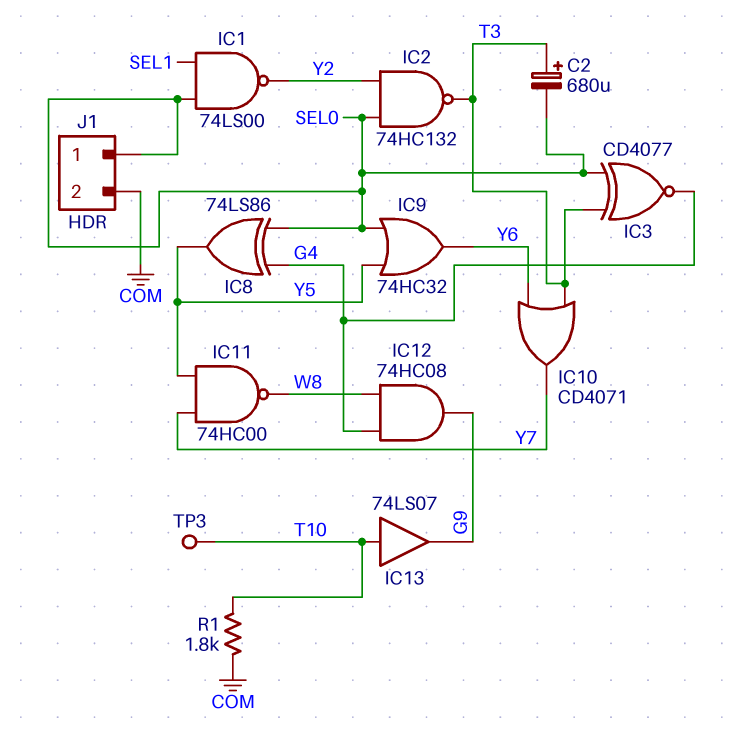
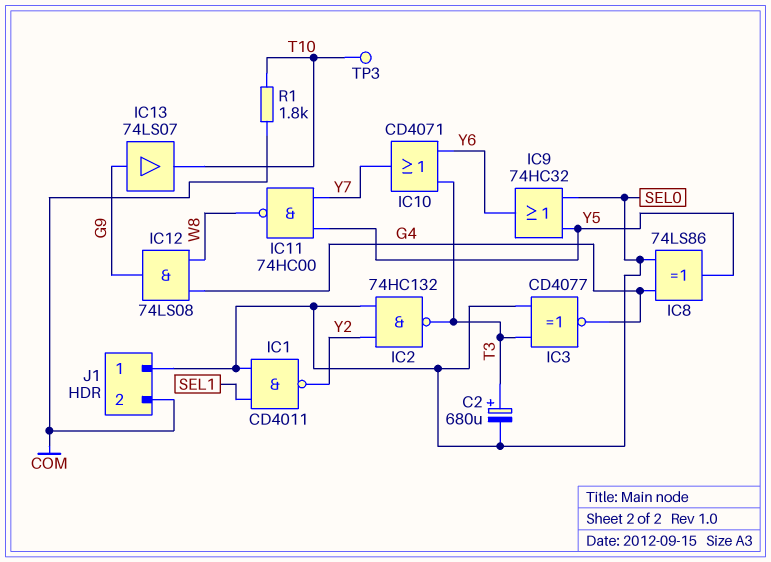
IC1: NAND 74LS00 (in SEL0, in SEL1, out Y2) -> NAND CD4011 (in SEL0, in SEL1, out Y2)
IC12: AND 74HC08 (in G4, in W8, out G9) -> AND 74LS08 (in G4, in W8, out G9)
IC13: buffer 74LS07 (in T10, out G9) -> buffer 74LS07 (in G9, out T10)

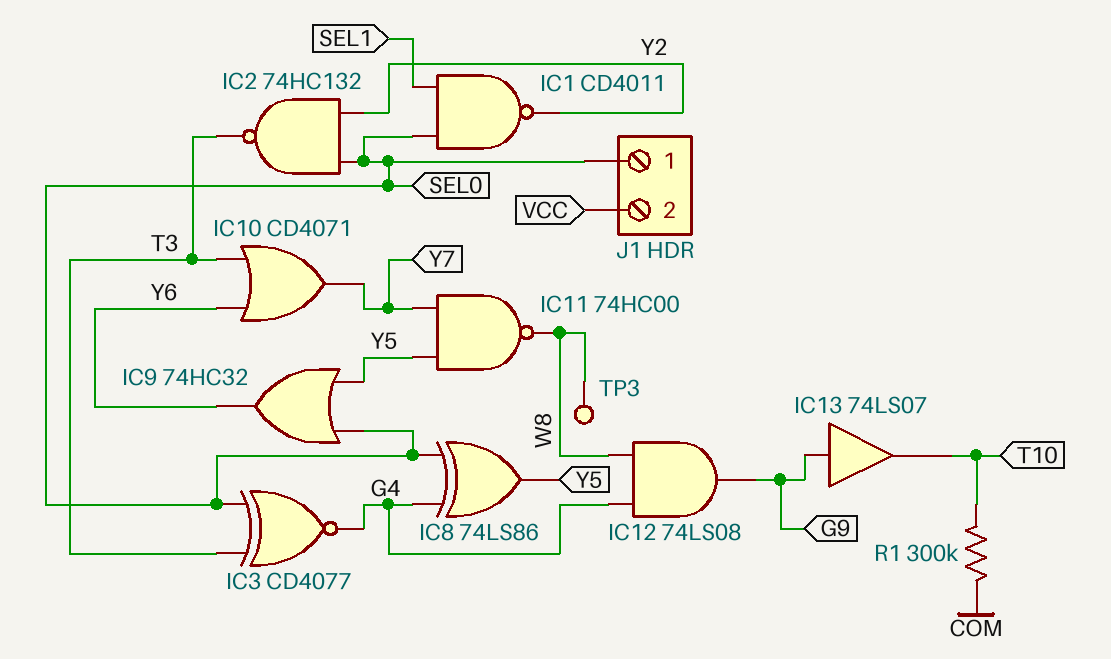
C2: 680uF (plus T3, minus SEL0) -> none
J1 pin 2: COM -> VCC
R1: 1.8k (COM, T10) -> 300k (COM, T10)
TP3: test point (T10) -> test point (W8)

